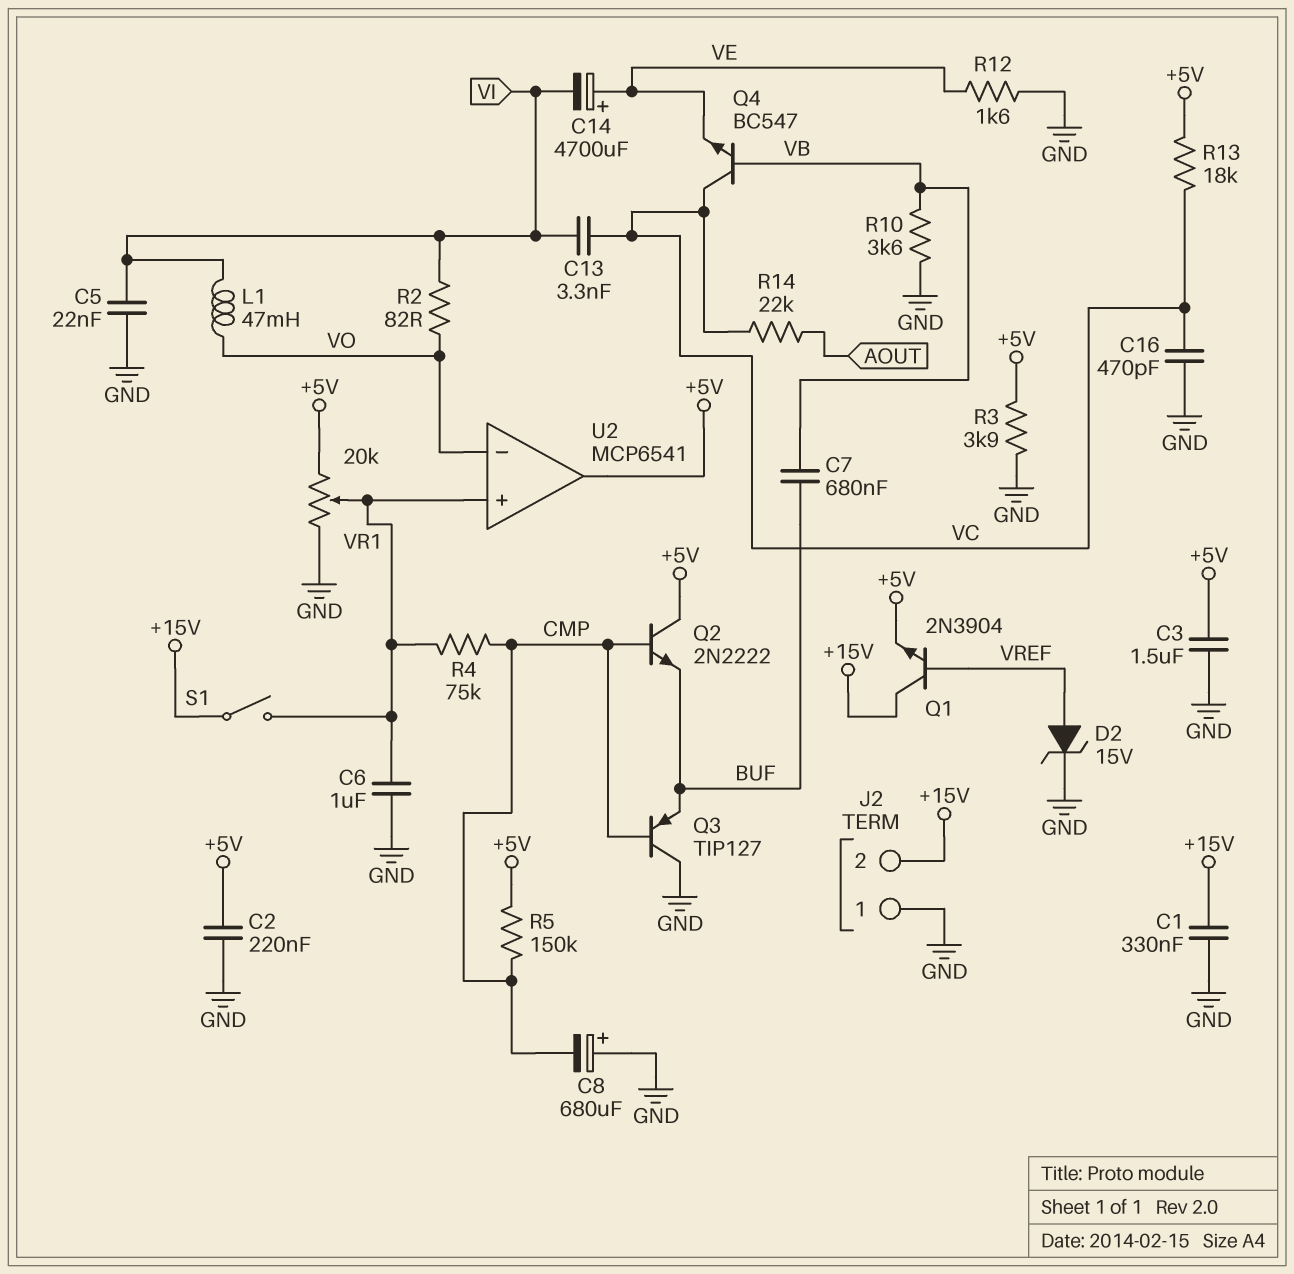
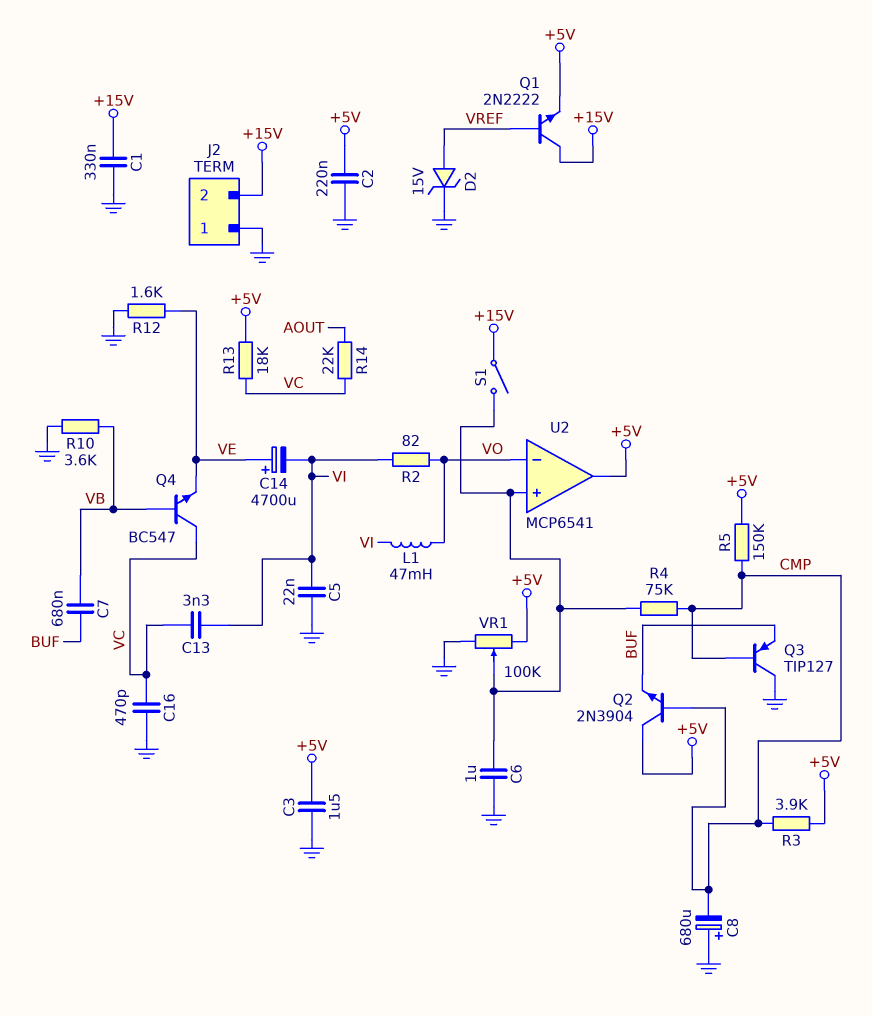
Q1: NPN 2N3904 (B VREF, C +15V, E +5V) -> NPN 2N2222 (B VREF, C +15V, E +5V)
Q2: NPN 2N2222 (B CMP, C +5V, E BUF) -> NPN 2N3904 (B CMP, C +5V, E BUF)
R3: 3.9k (+5V, GND) -> 3.9k (+5V, CMP)
VR1: 20k (+5V, GND, wiper U2/in+) -> 100k (+5V, GND, wiper U2/in+)

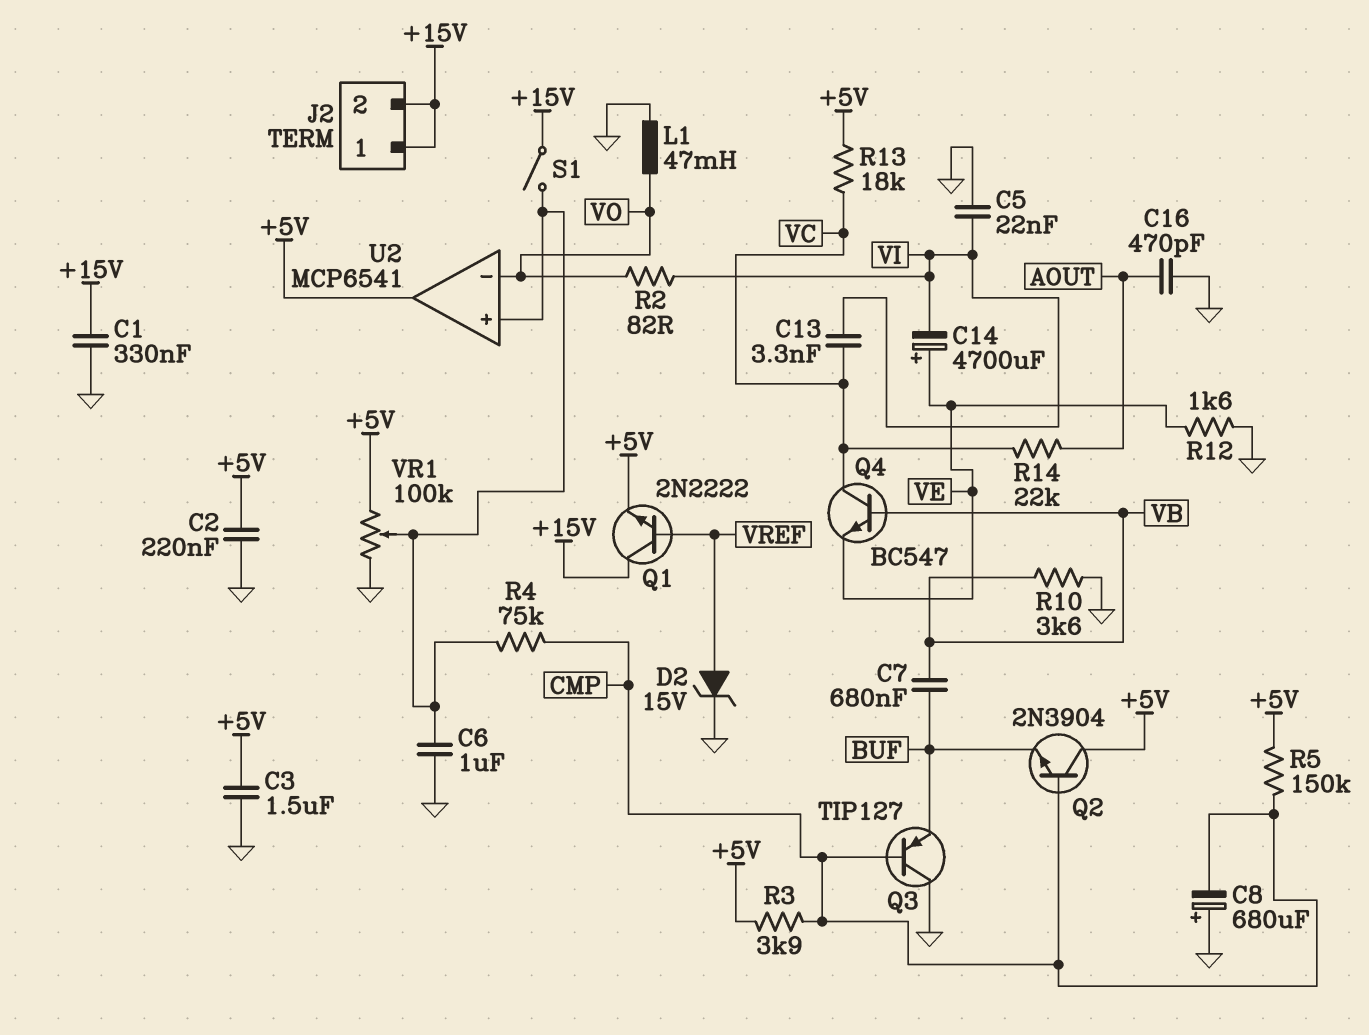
C16: 470pF (GND, VC) -> 470pF (AOUT, GND)
J2 pin 1: GND -> +15V
L1: 47mH (VI, VO) -> 47mH (GND, VO)

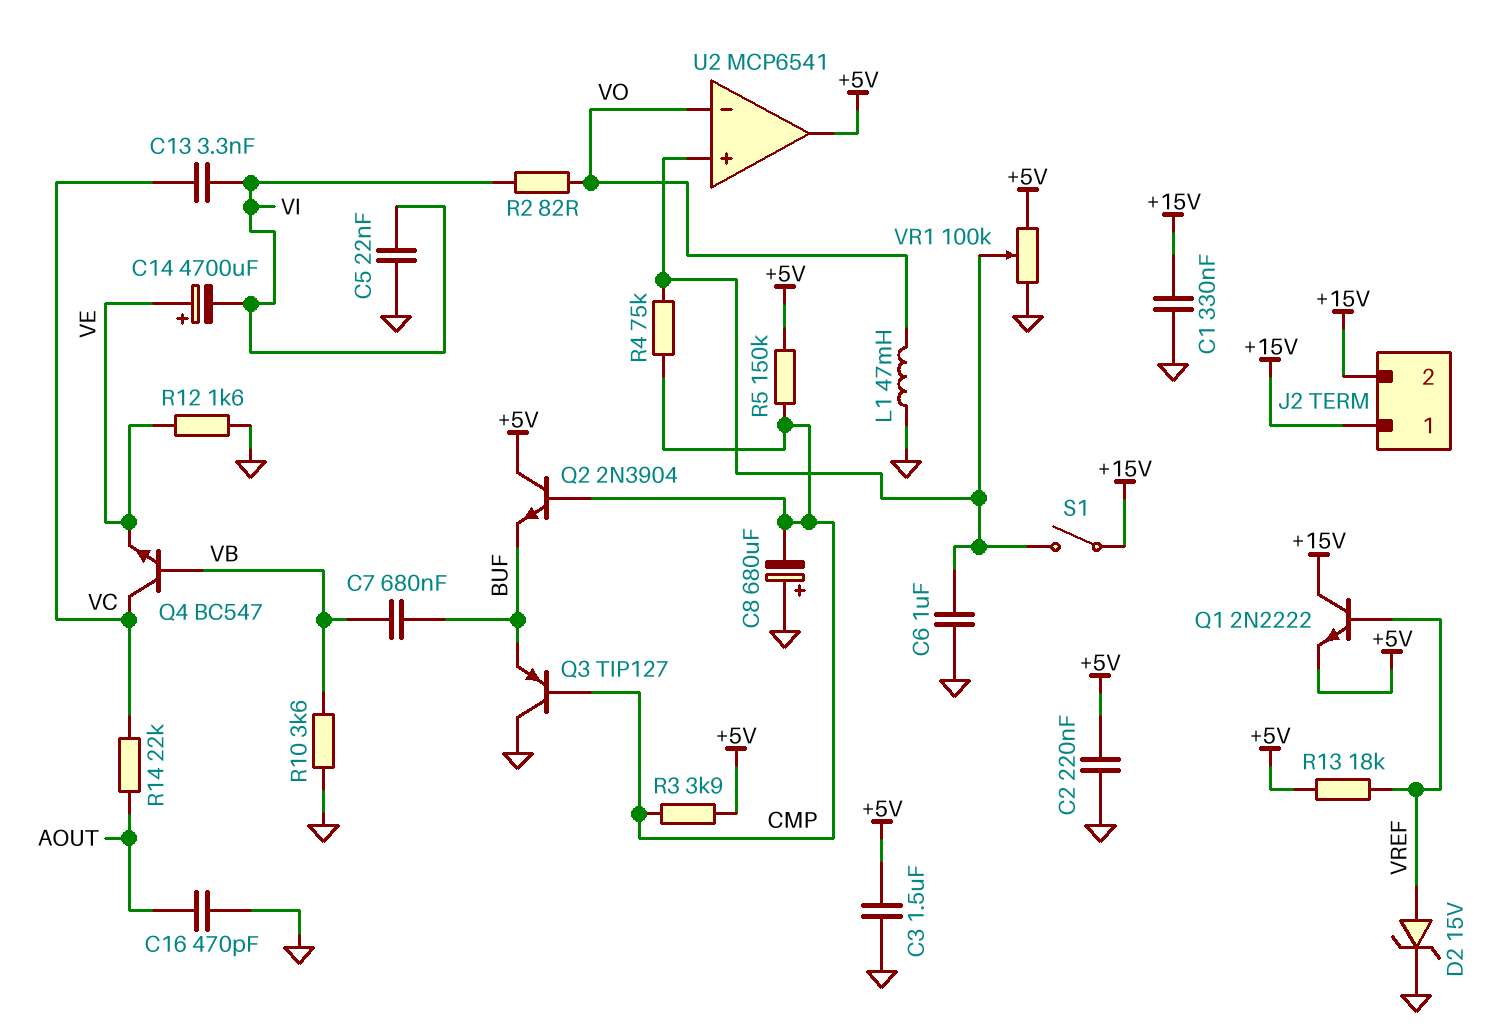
R13: 18k (+5V, VC) -> 18k (+5V, VREF)

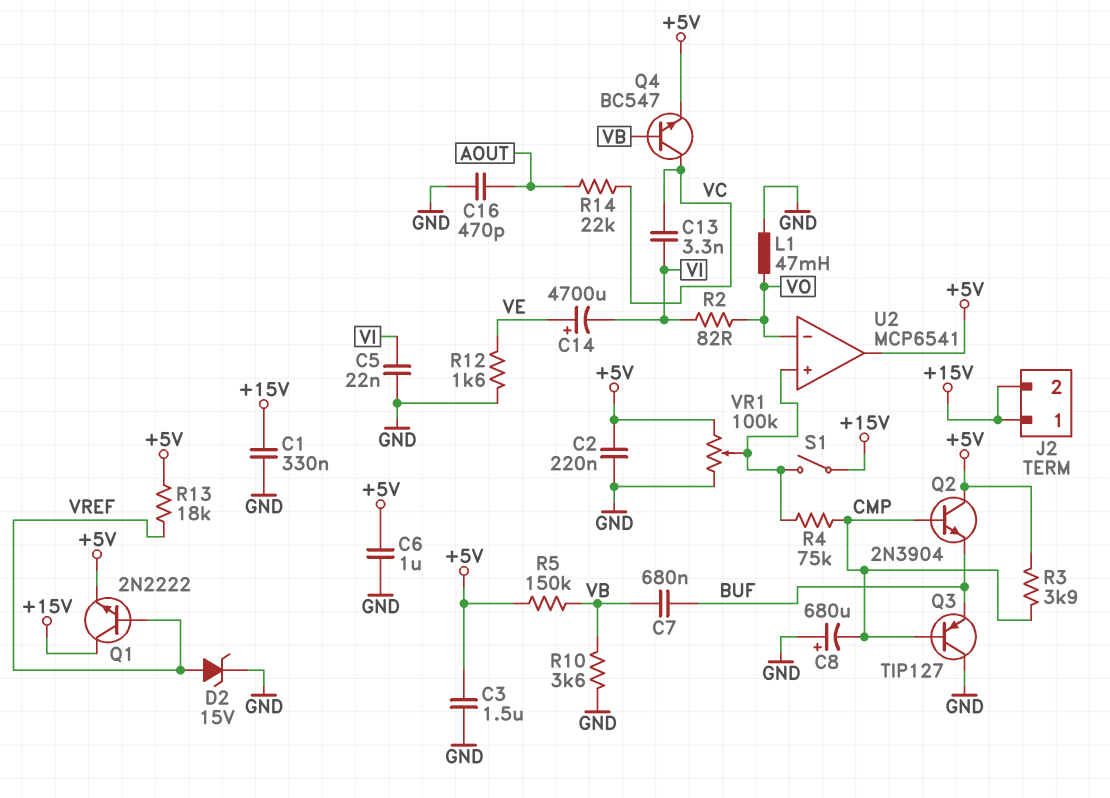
C6: 1uF (GND, U2/in+) -> 1uF (+5V, GND)
Q4: NPN BC547 (B VB, C VC, E VE) -> NPN BC547 (B VB, C VC, E +5V)
R5: 150k (+5V, CMP) -> 150k (+5V, VB)

